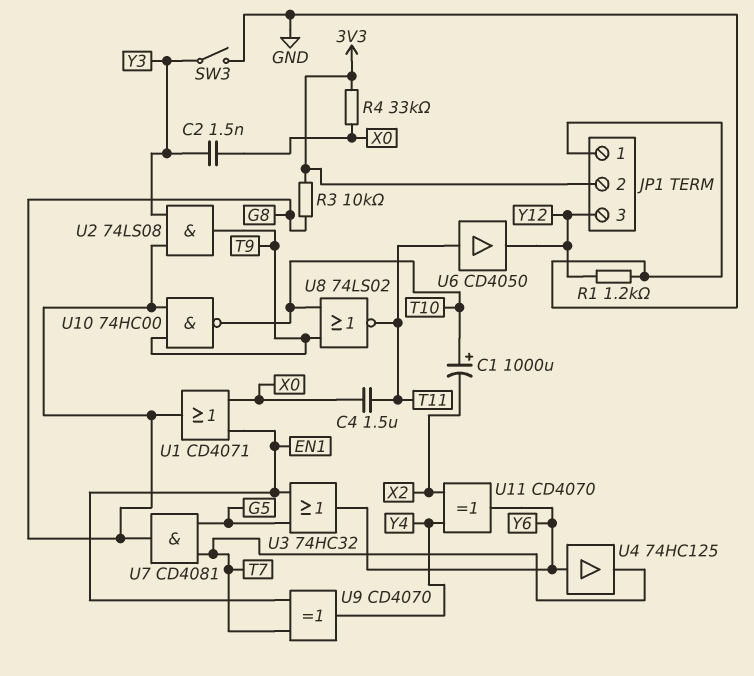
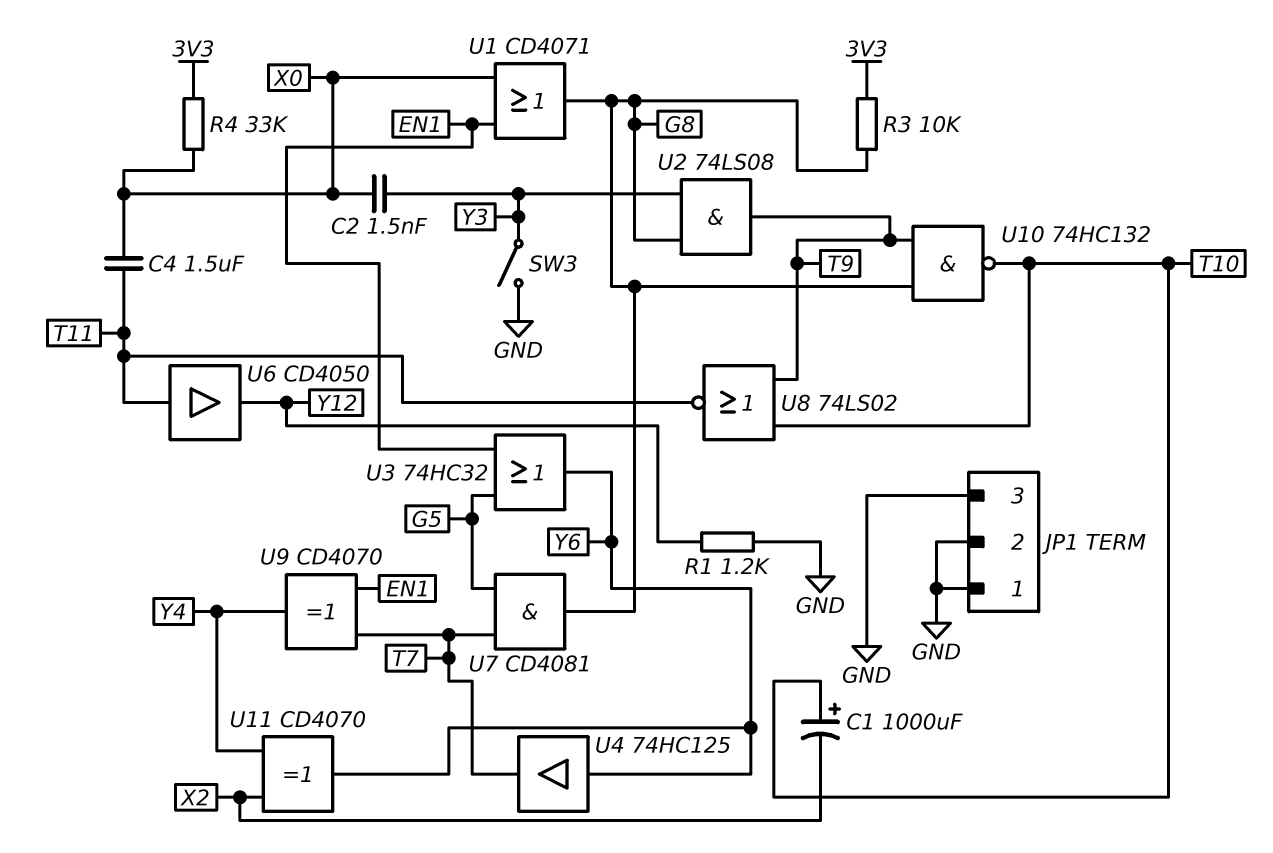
JP1 pin 2: 3V3 -> GND
JP1 pin 3: Y12 -> GND
U10: NAND 74HC00 (in G8, in T9, out T10) -> NAND 74HC132 (in G8, in T9, out T10)

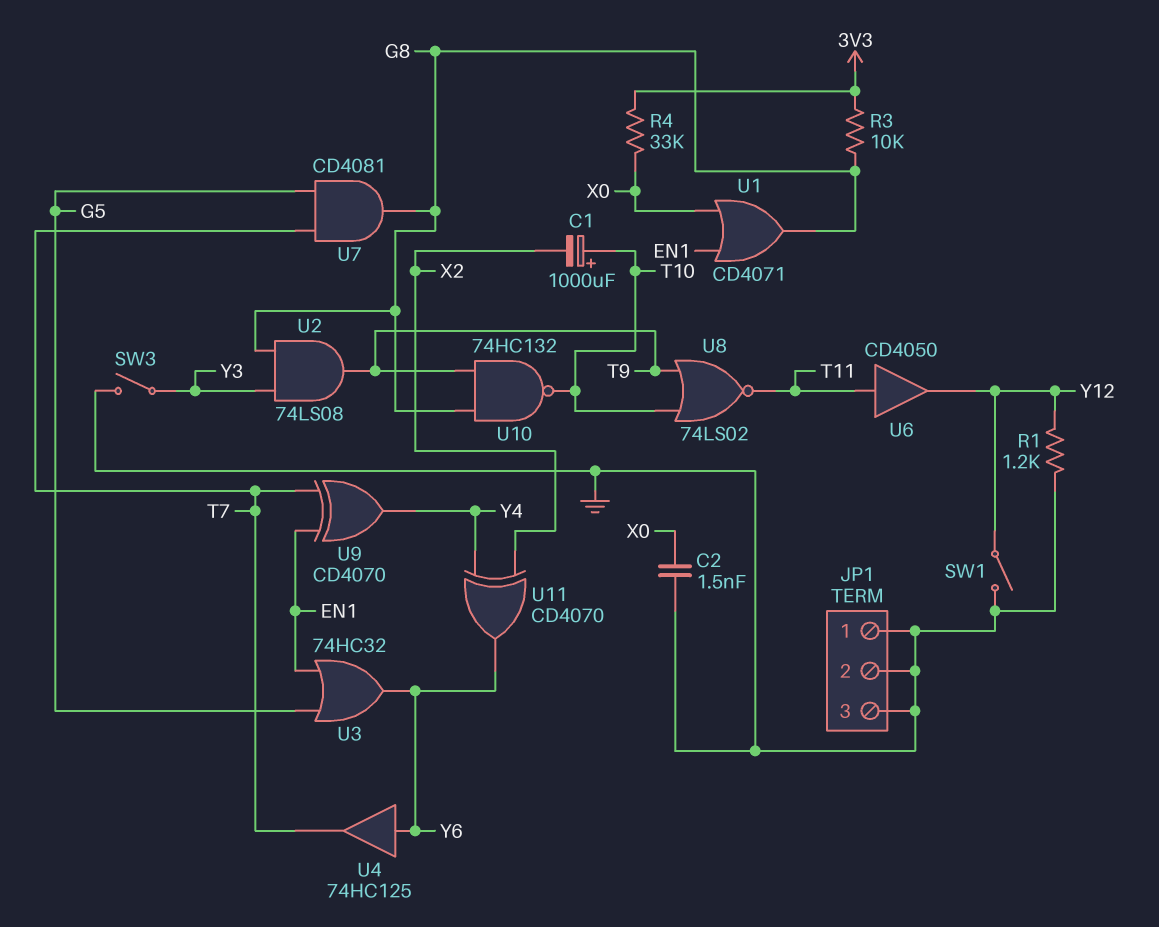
C2: 1.5nF (X0, Y3) -> 1.5nF (GND, X0)
C4: 1.5uF (T11, X0) -> none
SW1: none -> switch (GND, Y12)

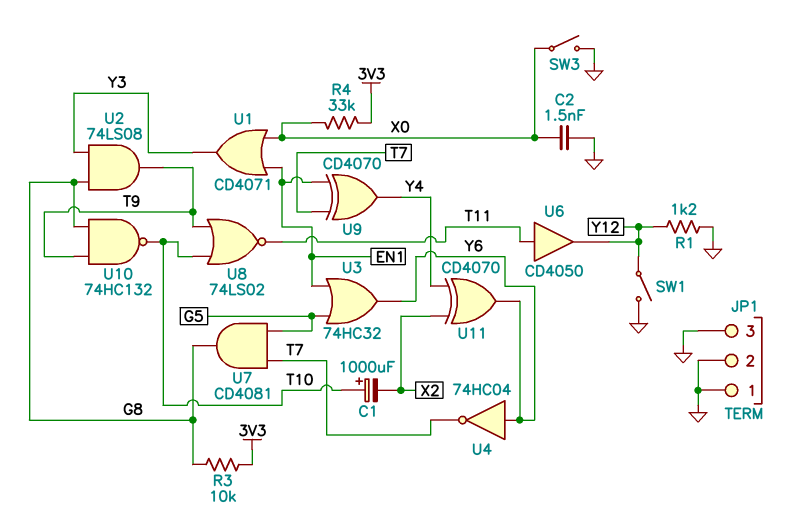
SW3: switch (GND, Y3) -> switch (GND, X0)
U1: OR CD4071 (in EN1, in X0, out G8) -> OR CD4071 (in EN1, in X0, out Y3)
U4: buffer 74HC125 (in Y6, out T7) -> NOT 74HC04 (in Y6, out T7)

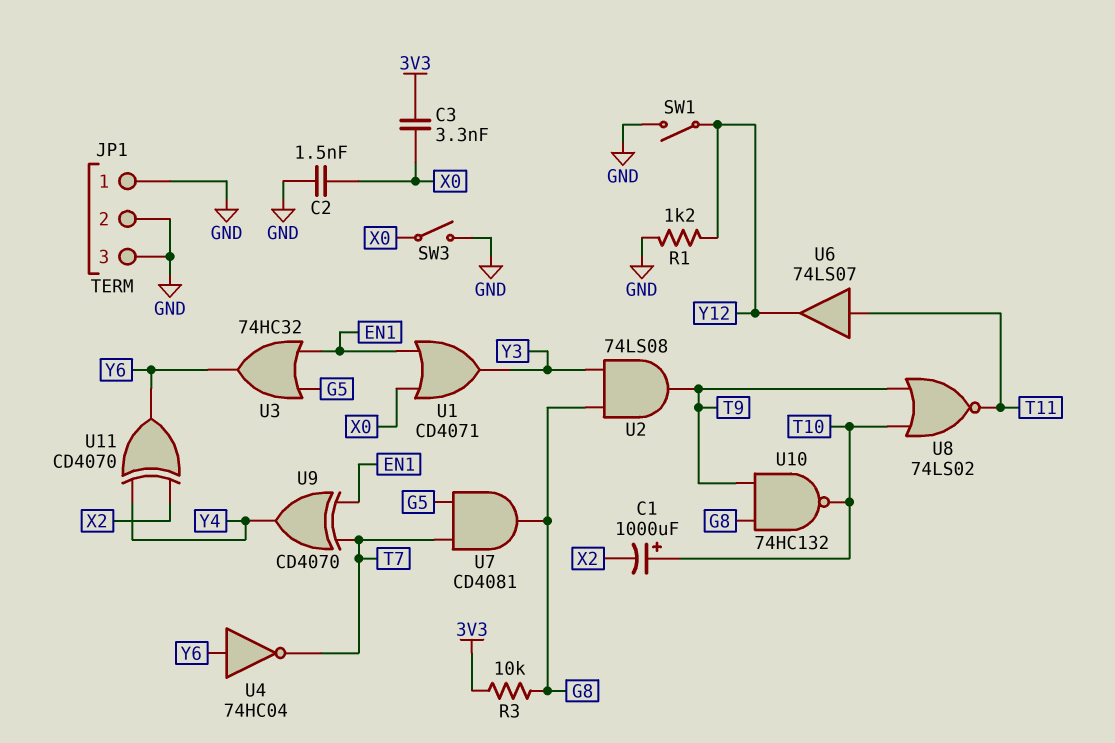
C3: none -> 3.3nF (3V3, X0)
R4: 33k (3V3, X0) -> none
U6: buffer CD4050 (in T11, out Y12) -> buffer 74LS07 (in T11, out Y12)

